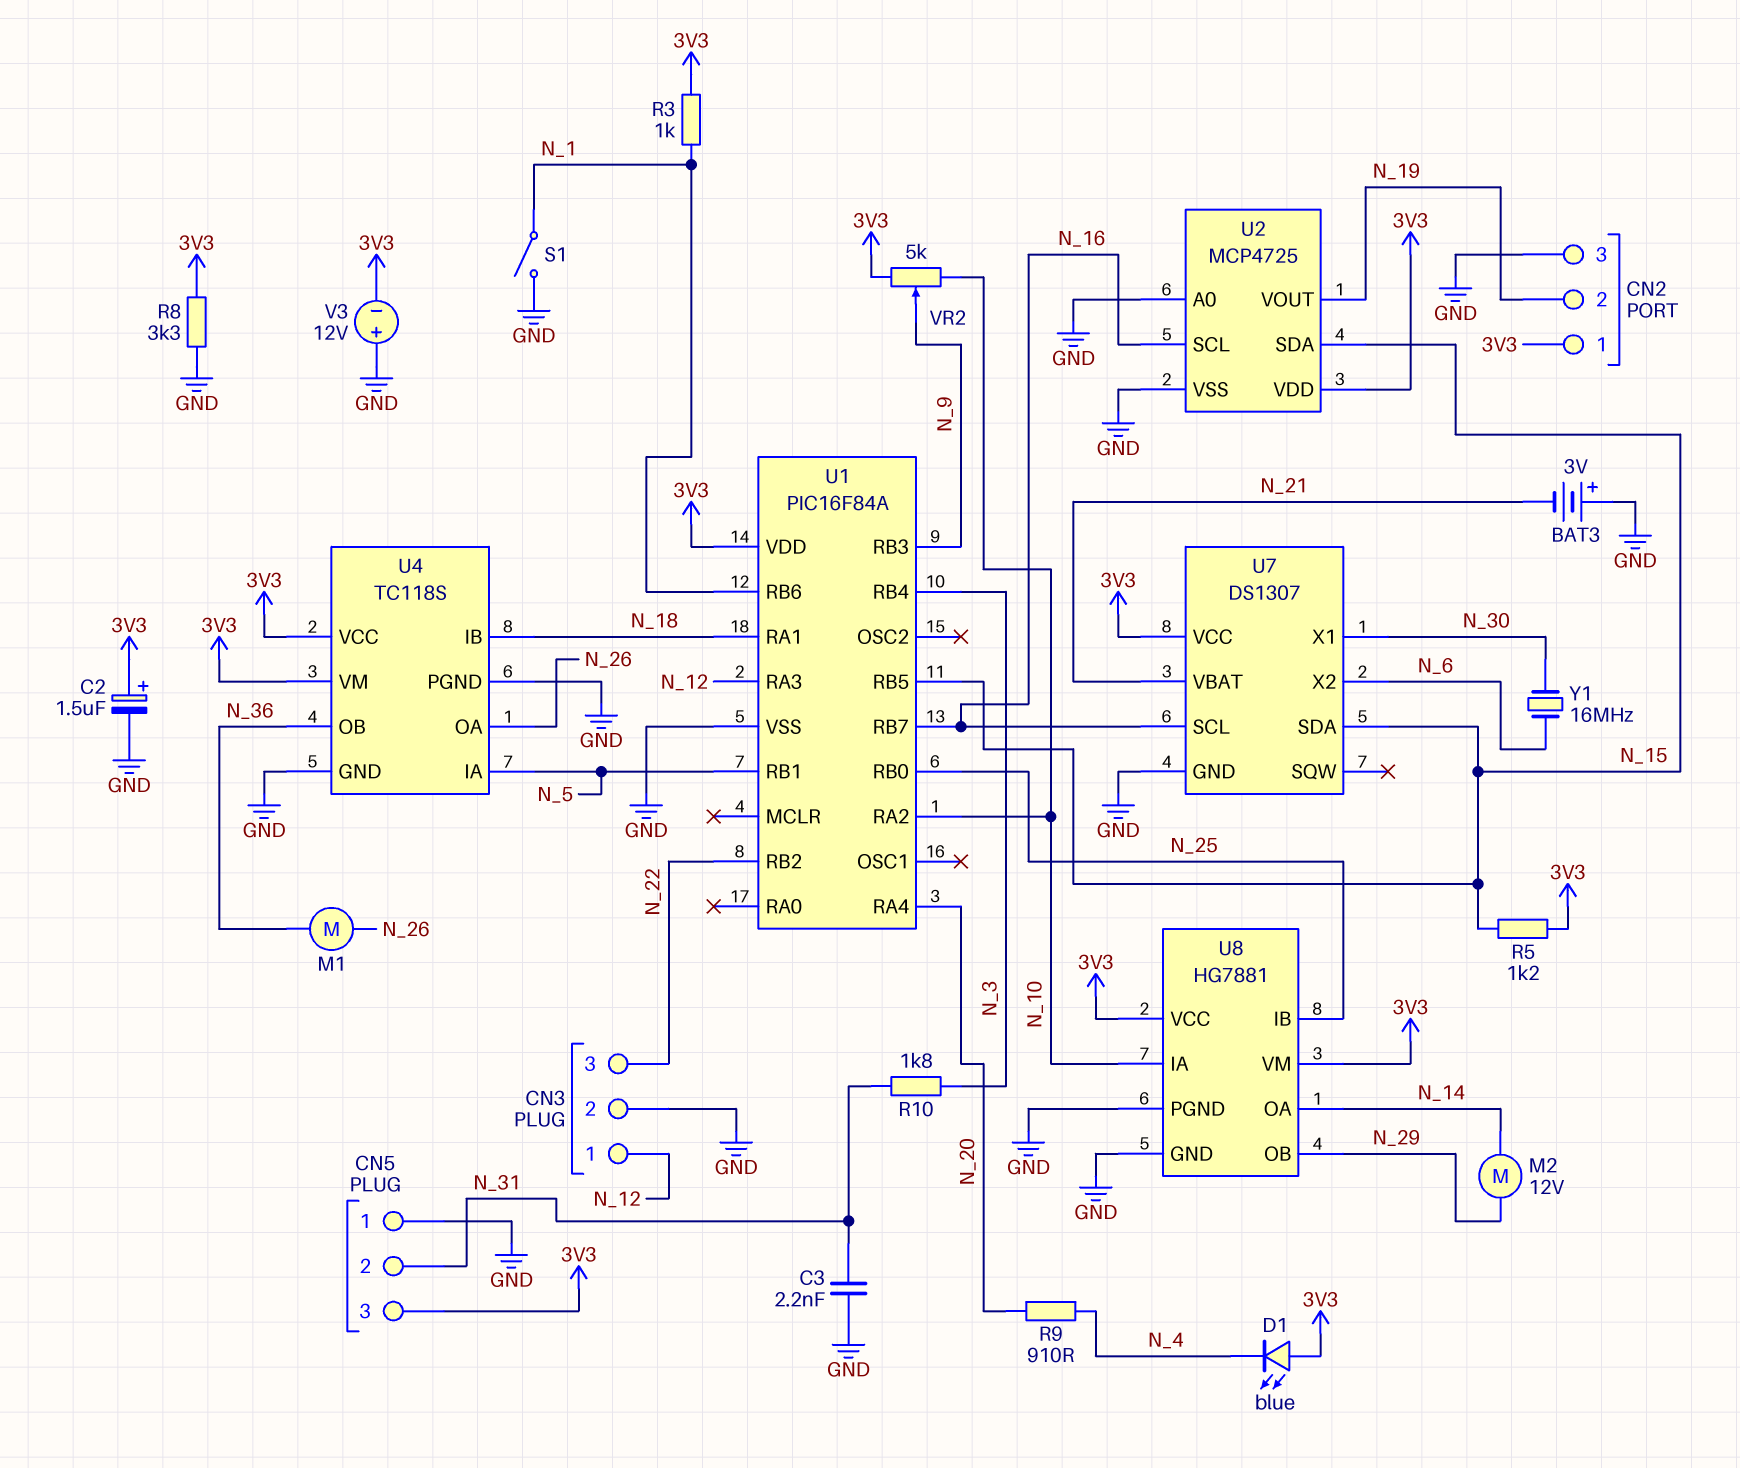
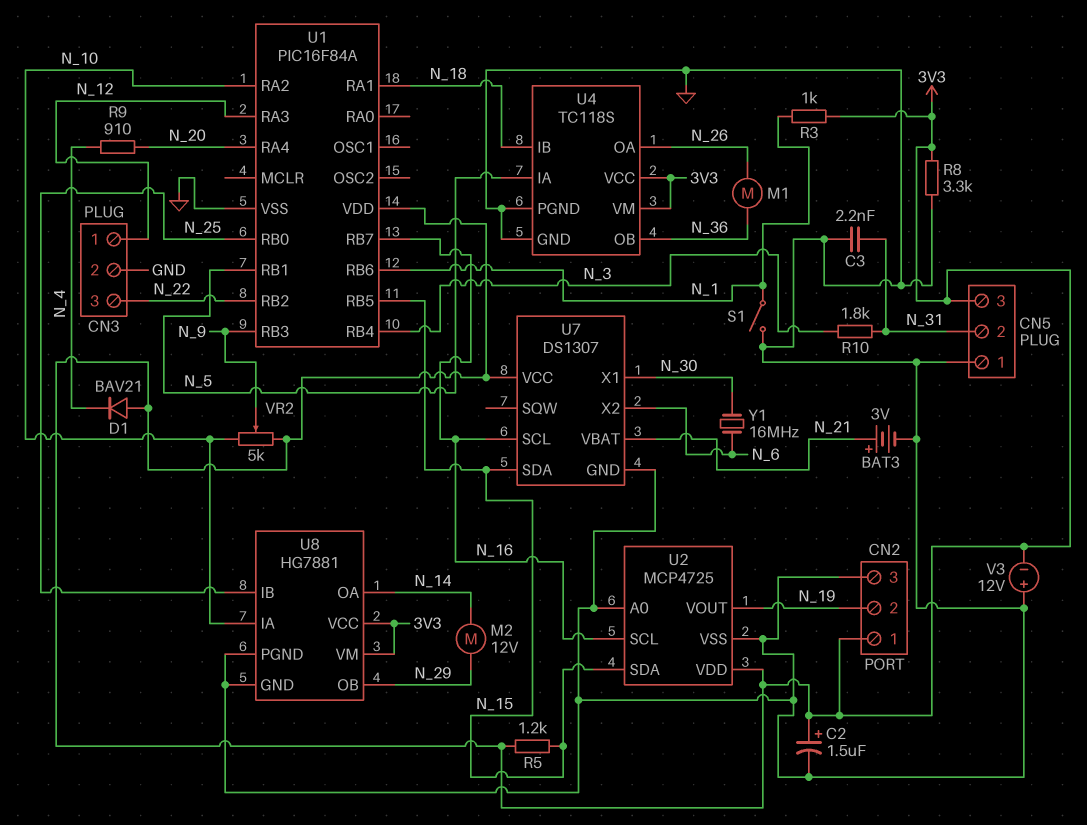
BAT3: 3V (plus GND, minus N_21) -> 3V (plus N_21, minus GND)
D1: LED blue (A 3V3, K N_4) -> diode BAV21 (A 3V3, K N_4)

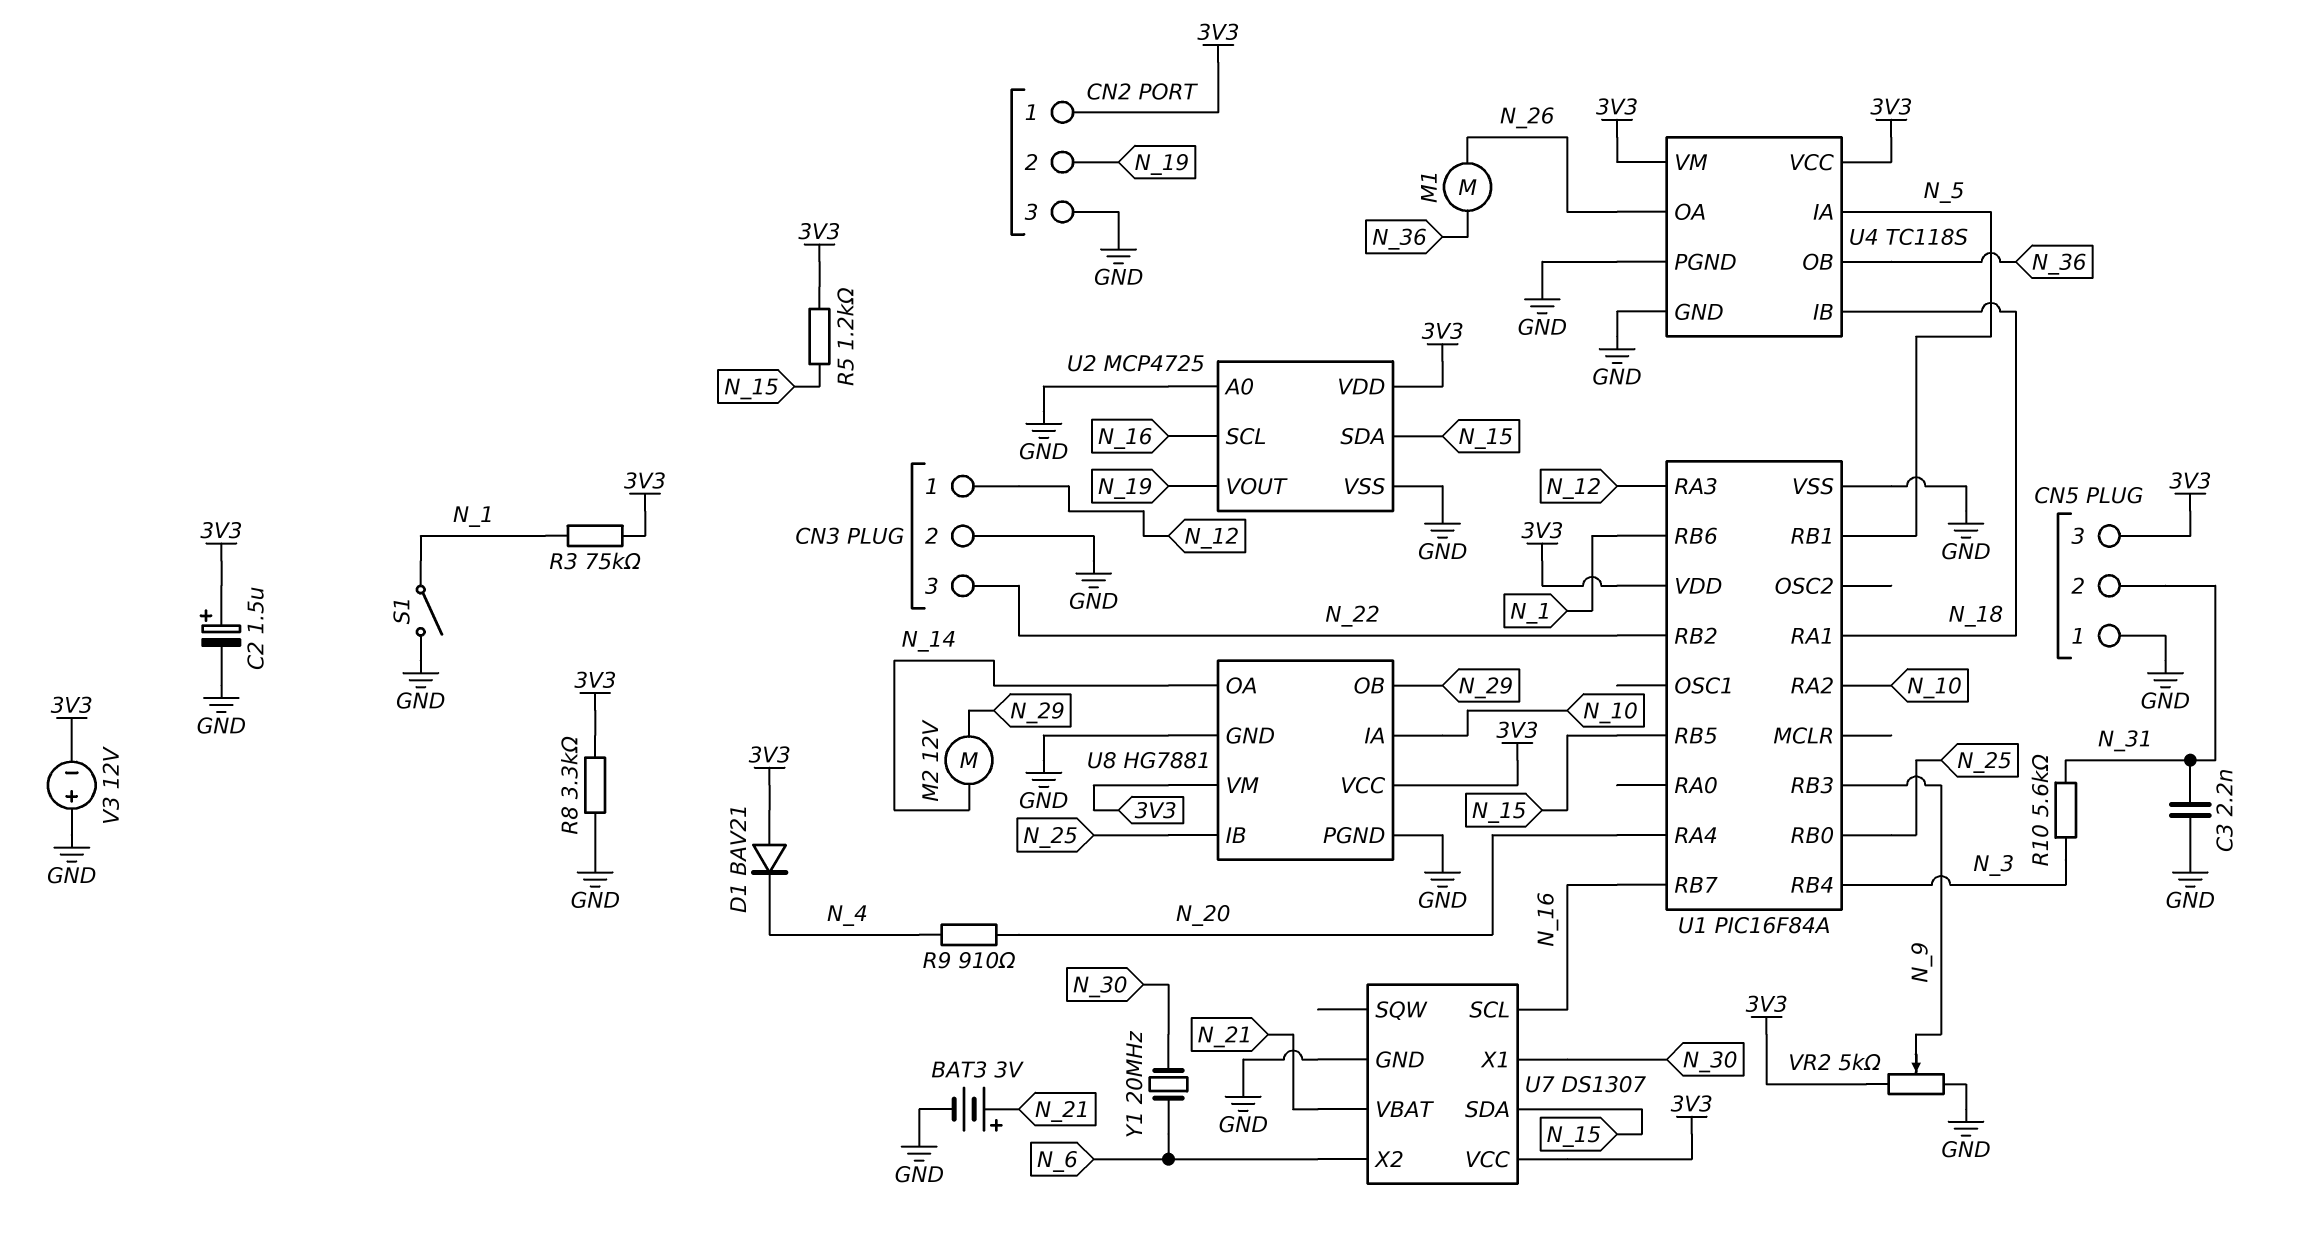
R3: 1k (3V3, N_1) -> 75k (3V3, N_1)
R10: 1.8k (N_3, N_31) -> 5.6k (N_3, N_31)
VR2: 5k (3V3, N_10, wiper N_9) -> 5k (3V3, GND, wiper N_9)
Y1: 16MHz (N_6, N_30) -> 20MHz (N_6, N_30)

